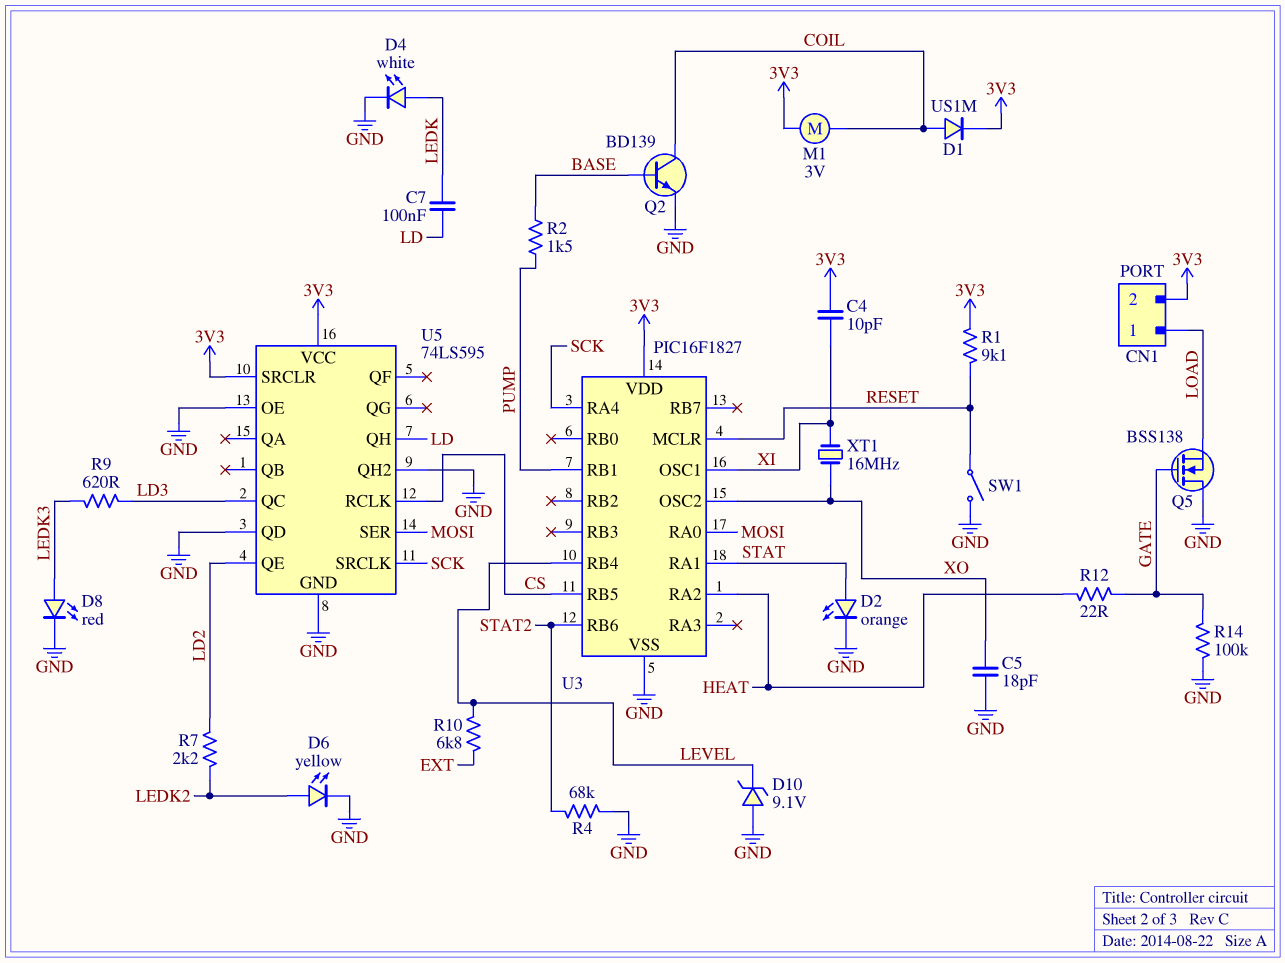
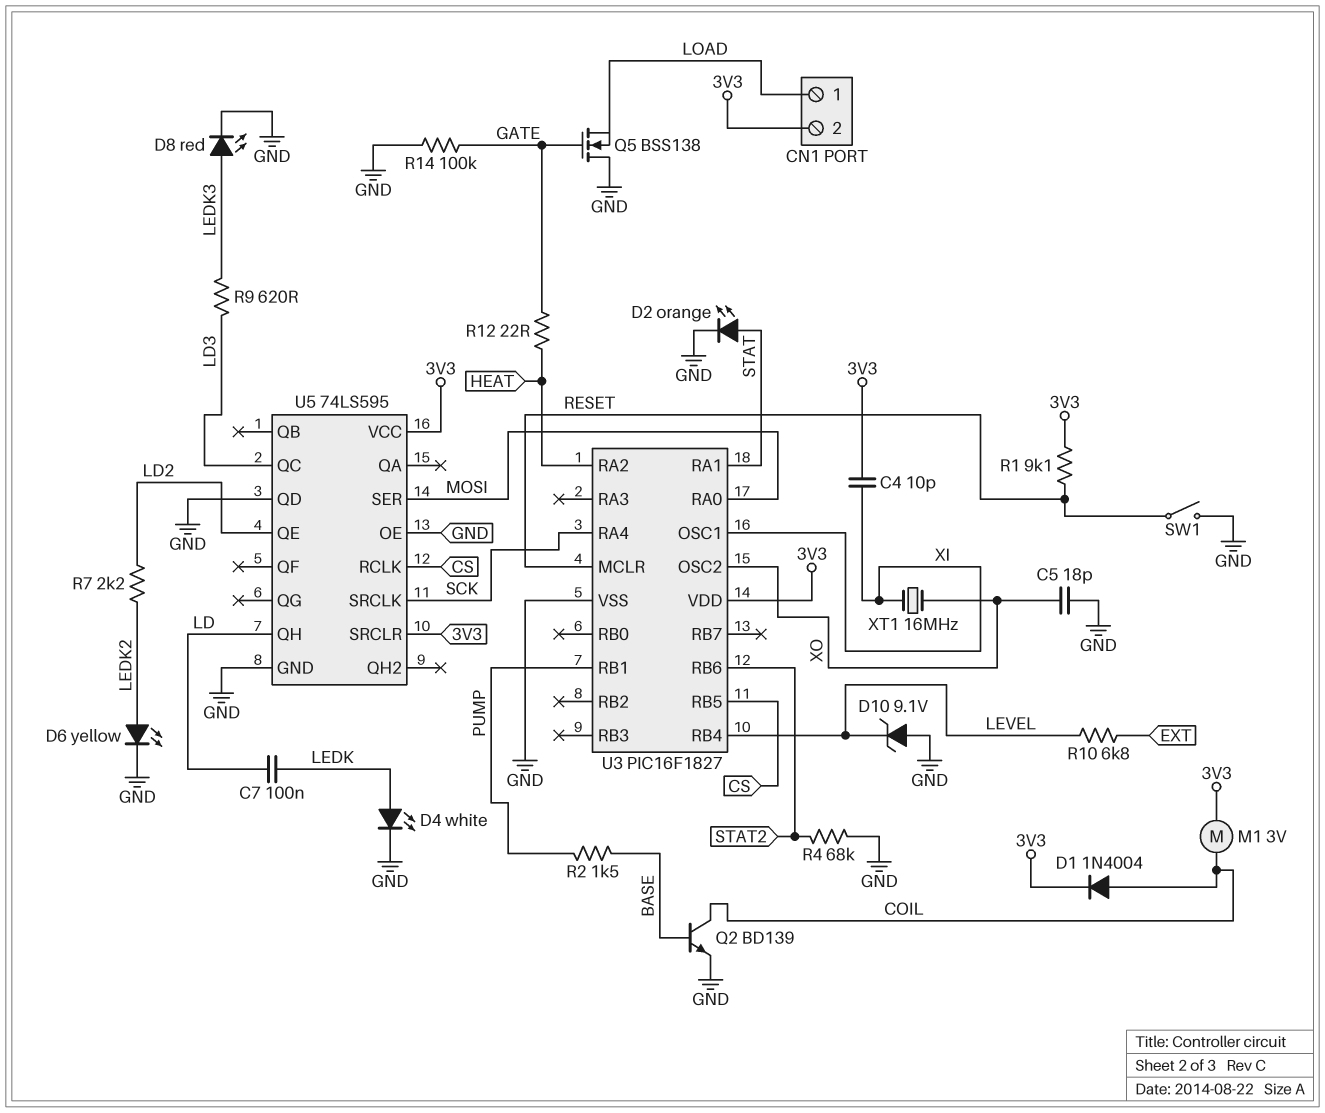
D1: diode US1M (A COIL, K 3V3) -> diode 1N4004 (A COIL, K 3V3)
U5 pin QH2: GND -> none

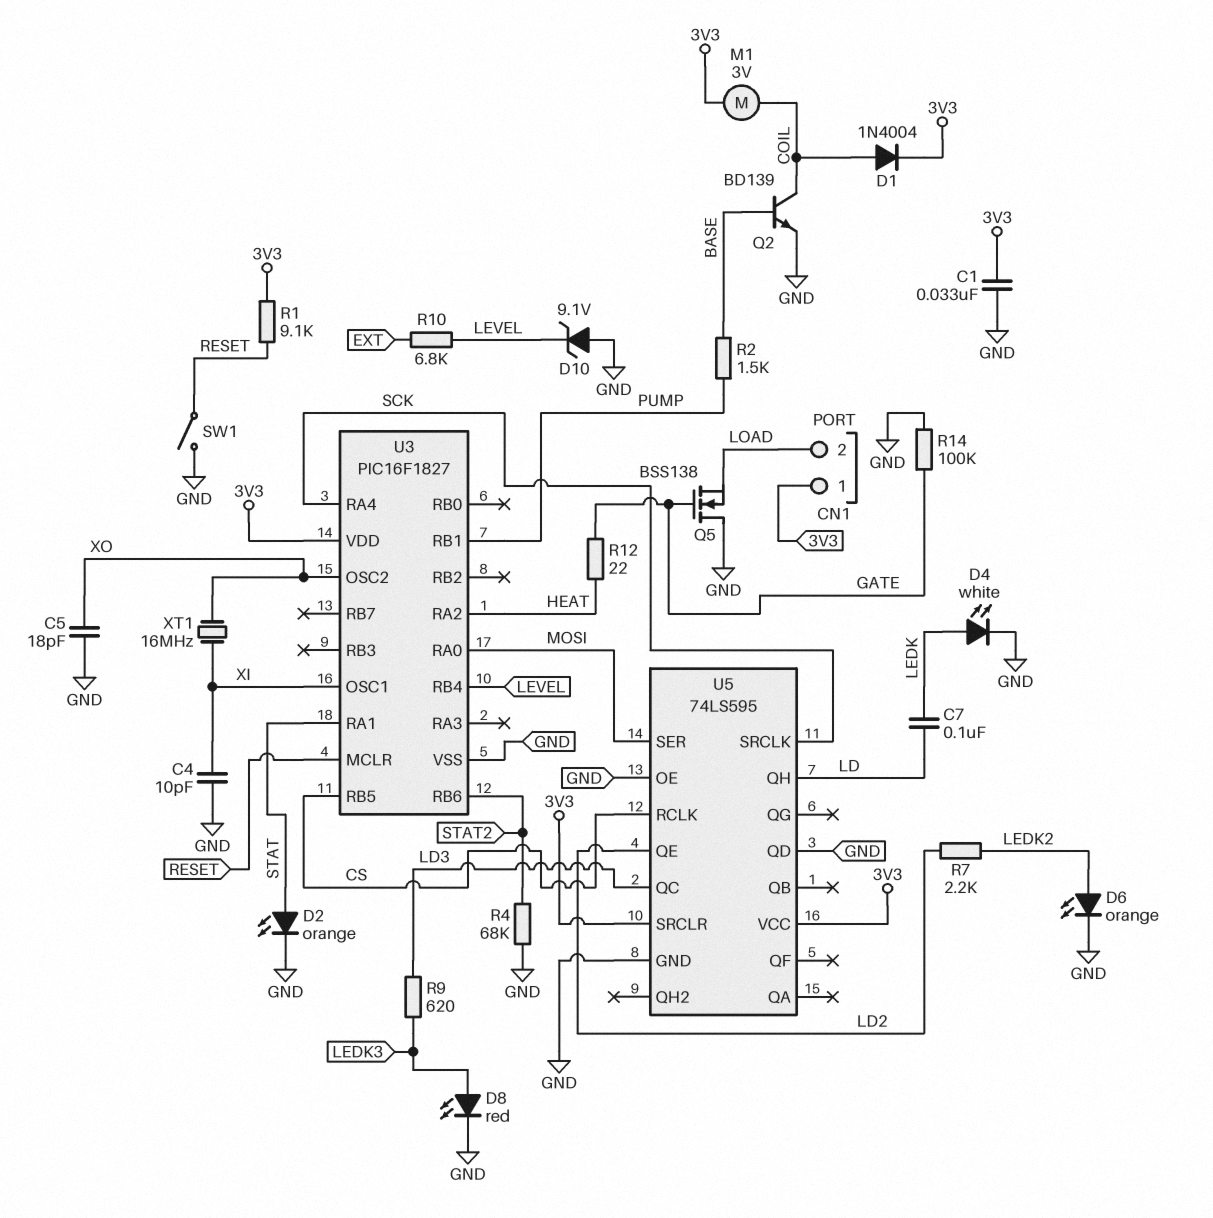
C1: none -> 33nF (3V3, GND)
C4: 10pF (3V3, XI) -> 10pF (GND, XI)
CN1 pin 1: LOAD -> 3V3
CN1 pin 2: 3V3 -> LOAD
D6: LED yellow (A LEDK2, K GND) -> LED orange (A LEDK2, K GND)

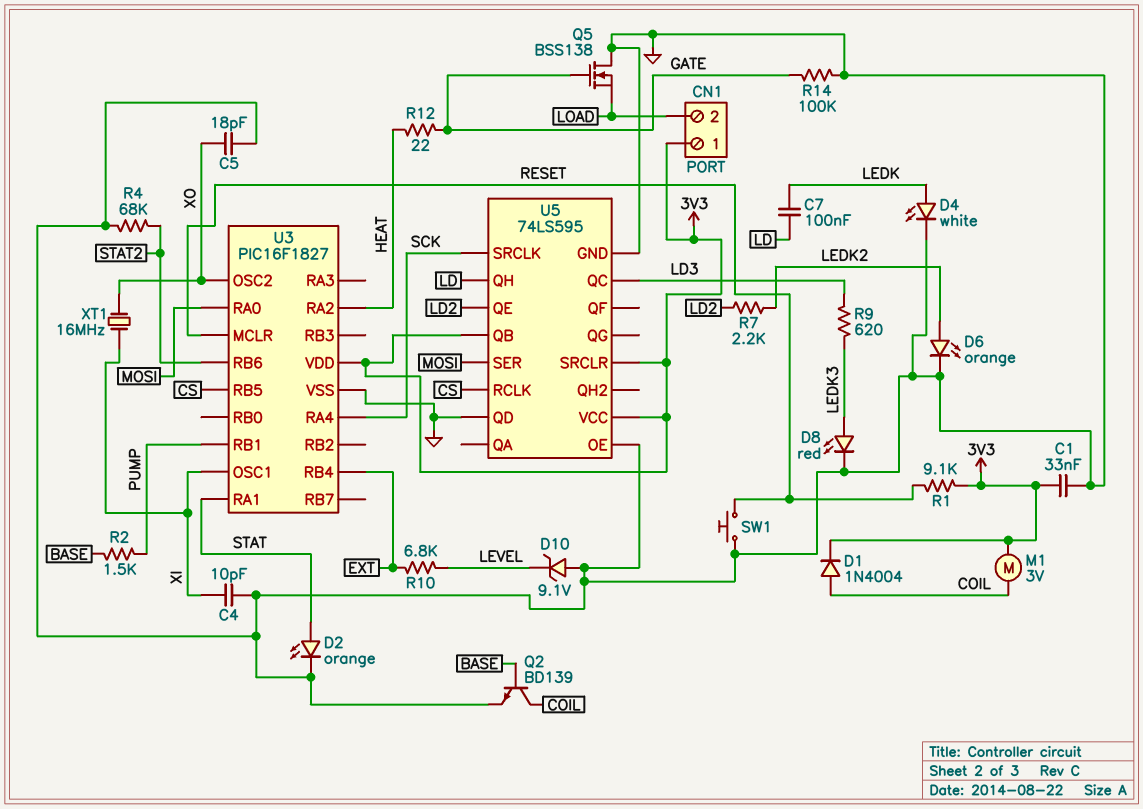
SW1: switch (GND, RESET) -> button (GND, RESET)
U3 pin RB4: LEVEL -> EXT
U5 pin QB: none -> 3V3

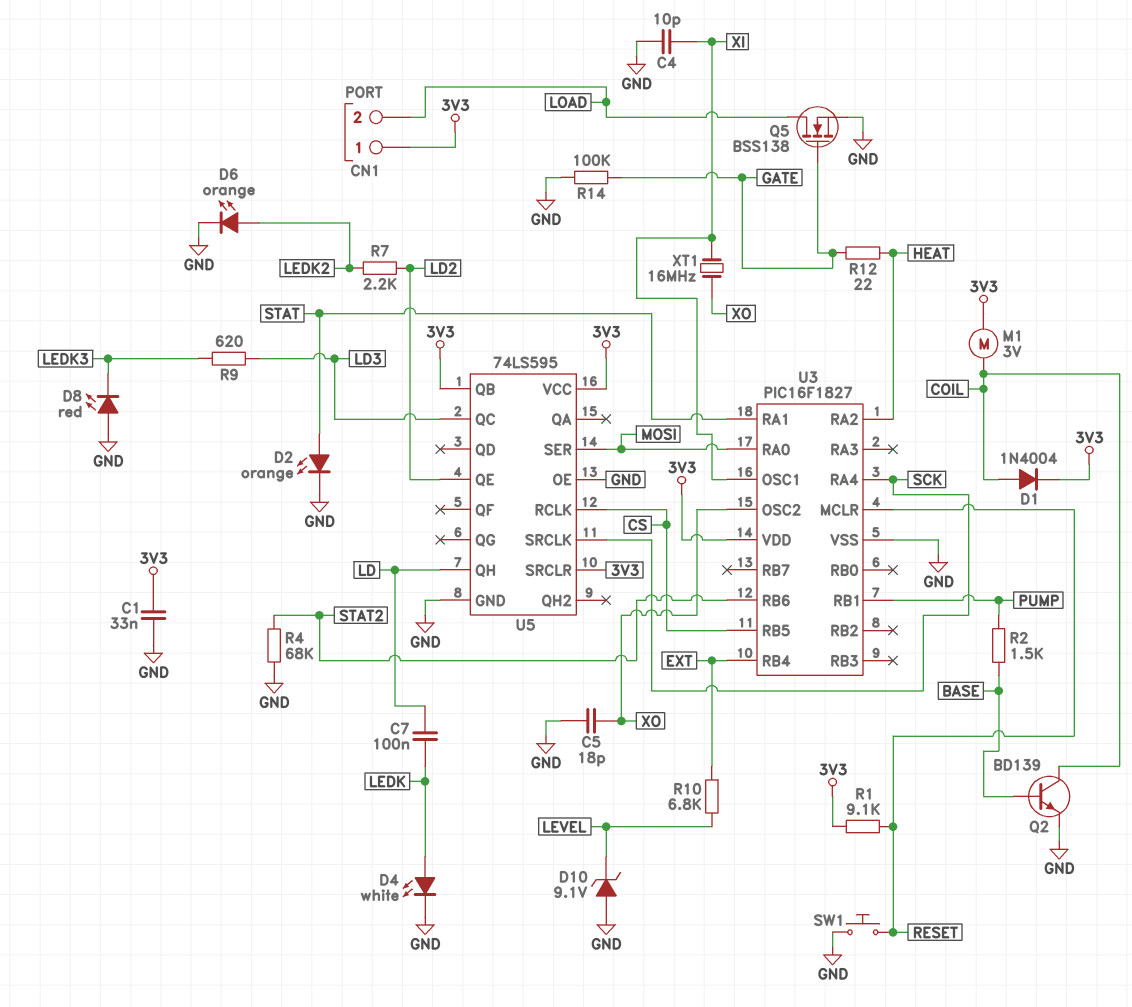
D8: LED red (A LEDK3, K GND) -> LED red (A GND, K LEDK3)
Q5: NMOS BSS138 (G GATE, D GND, S LOAD) -> NMOS BSS138 (G GATE, D LOAD, S GND)
U5 pin QD: GND -> none

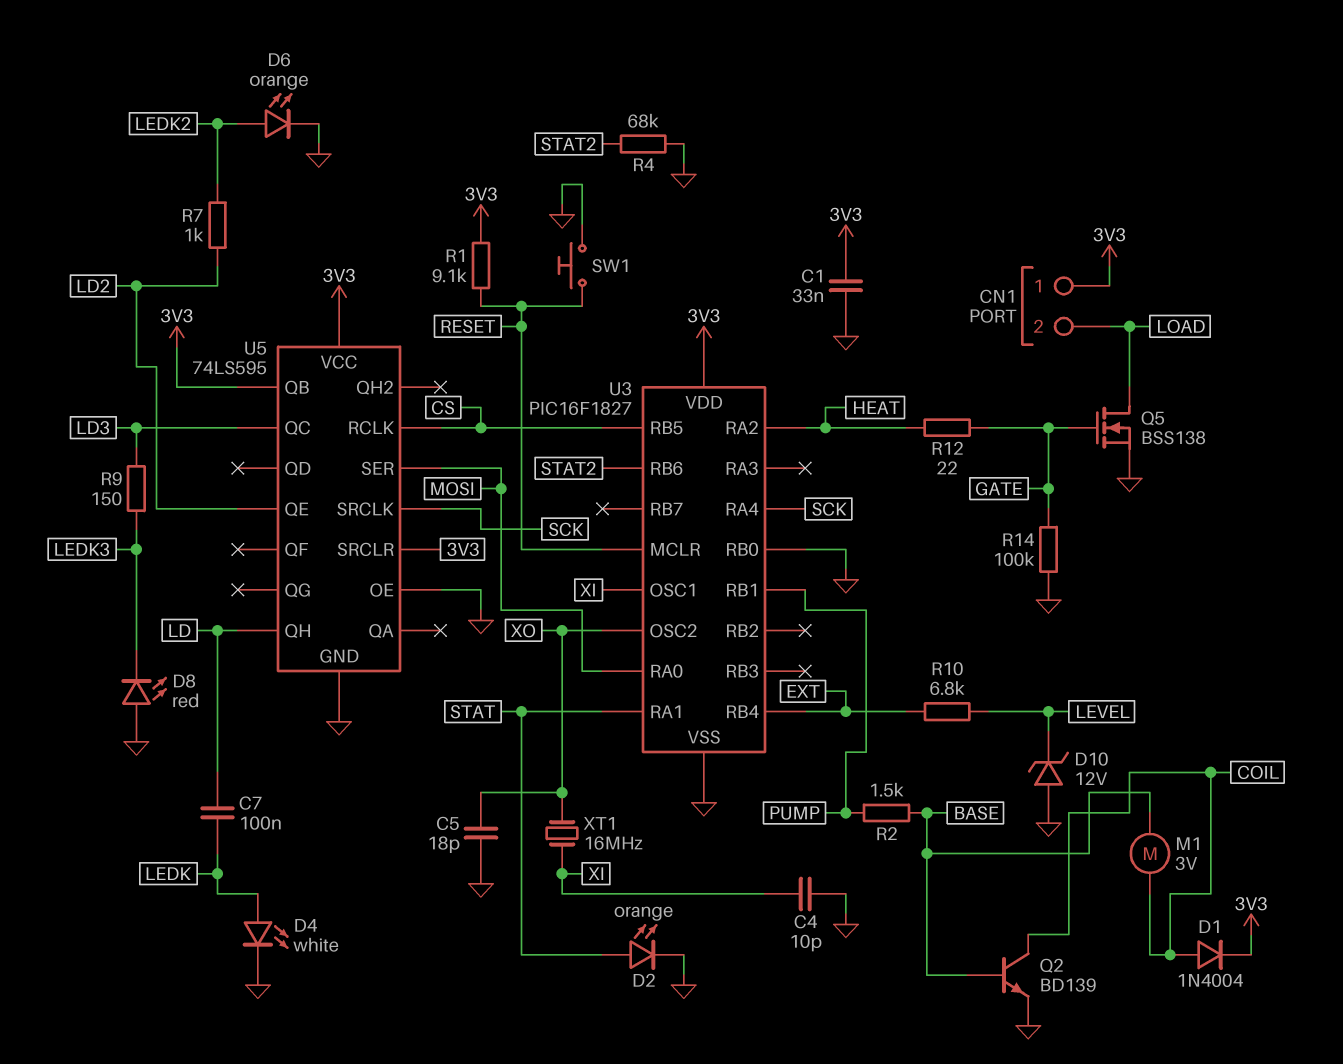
D10: zener 9.1V (A GND, K LEVEL) -> zener 12V (A GND, K LEVEL)
M1: motor 3V (3V3, COIL) -> motor 3V (BASE, COIL)
R7: 2.2k (LD2, LEDK2) -> 1k (LD2, LEDK2)
R9: 620 (LD3, LEDK3) -> 150 (LD3, LEDK3)
U3 pin RB0: none -> GND

